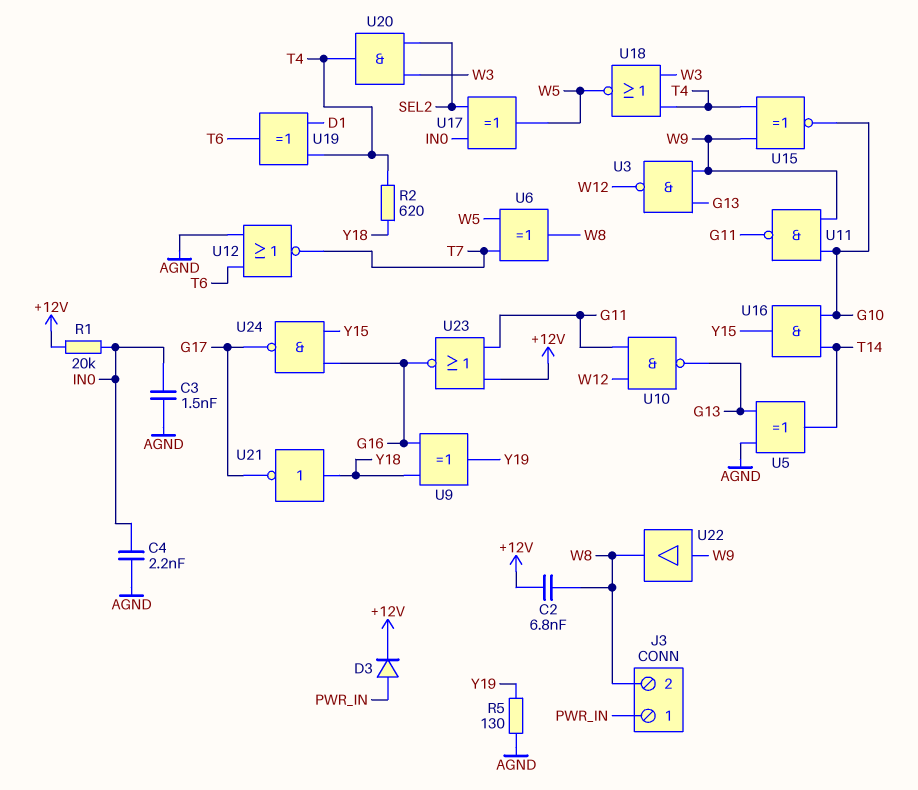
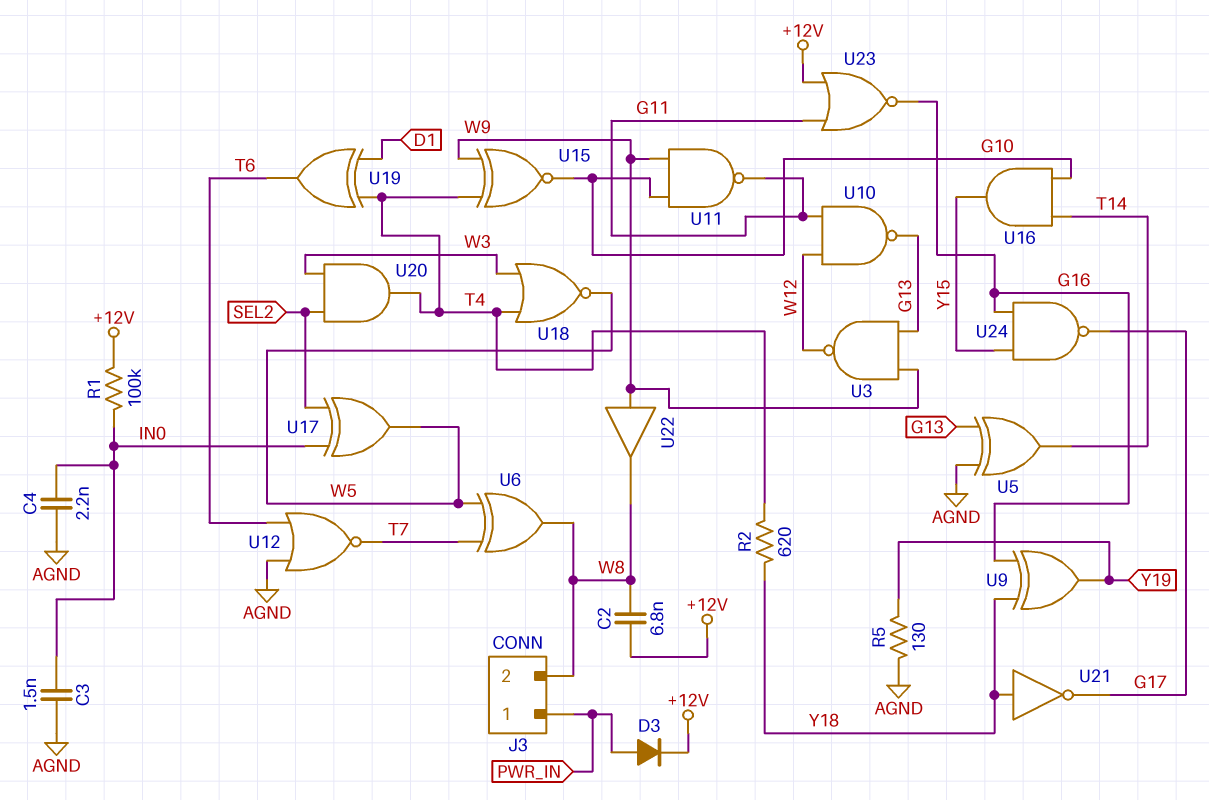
R1: 20k (+12V, IN0) -> 100k (+12V, IN0)

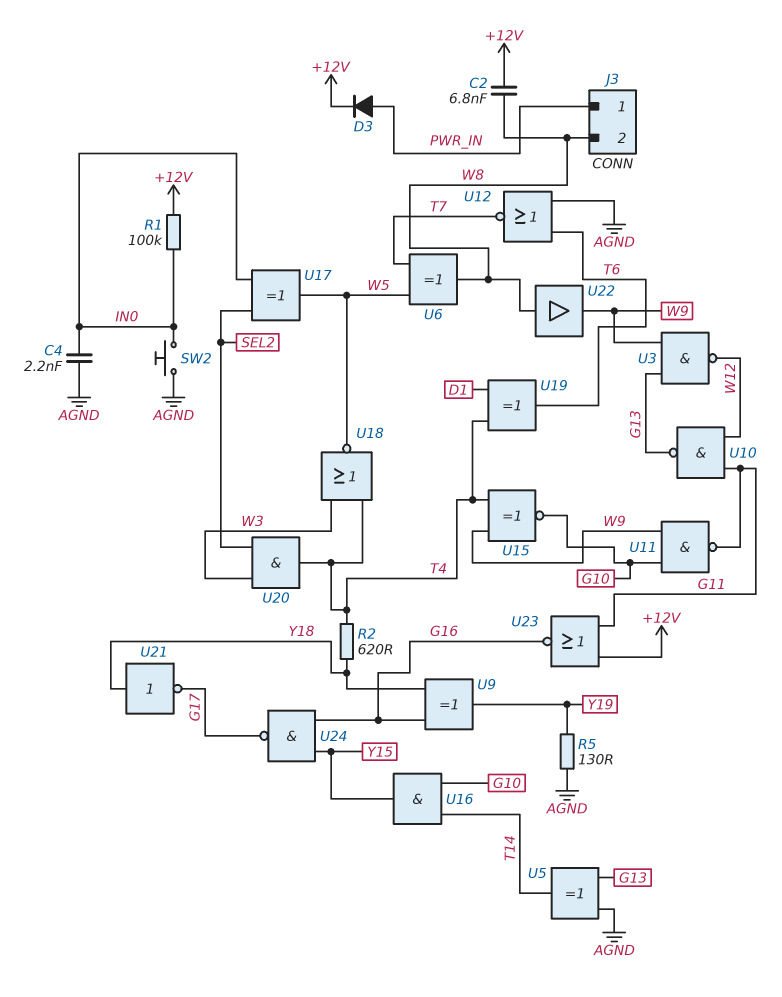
C3: 1.5nF (AGND, IN0) -> none
SW2: none -> button (AGND, IN0)
U22: buffer (in W9, out W8) -> buffer (in W8, out W9)

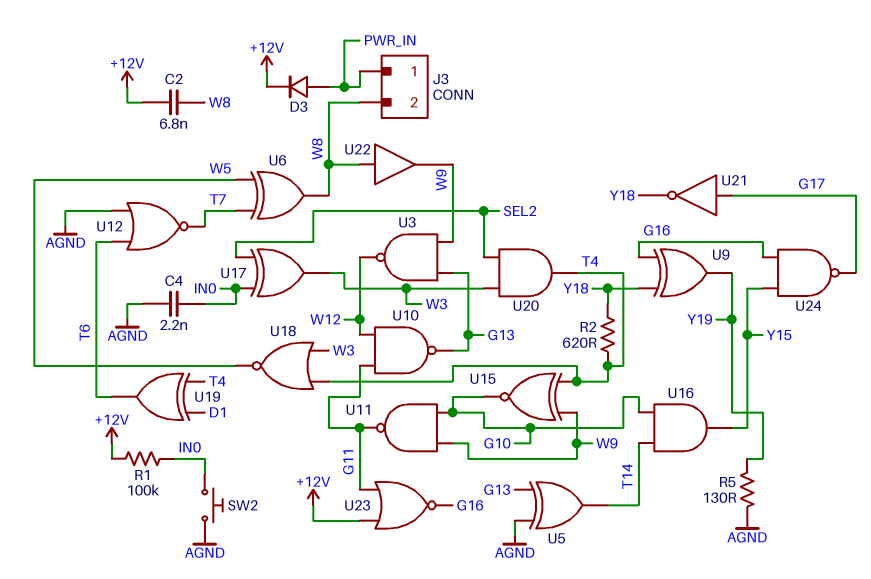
U17: XOR (in IN0, in SEL2, out W5) -> XOR (in IN0, in SEL2, out W3)
U21: NOT (in Y18, out G17) -> NOT (in G17, out Y18)

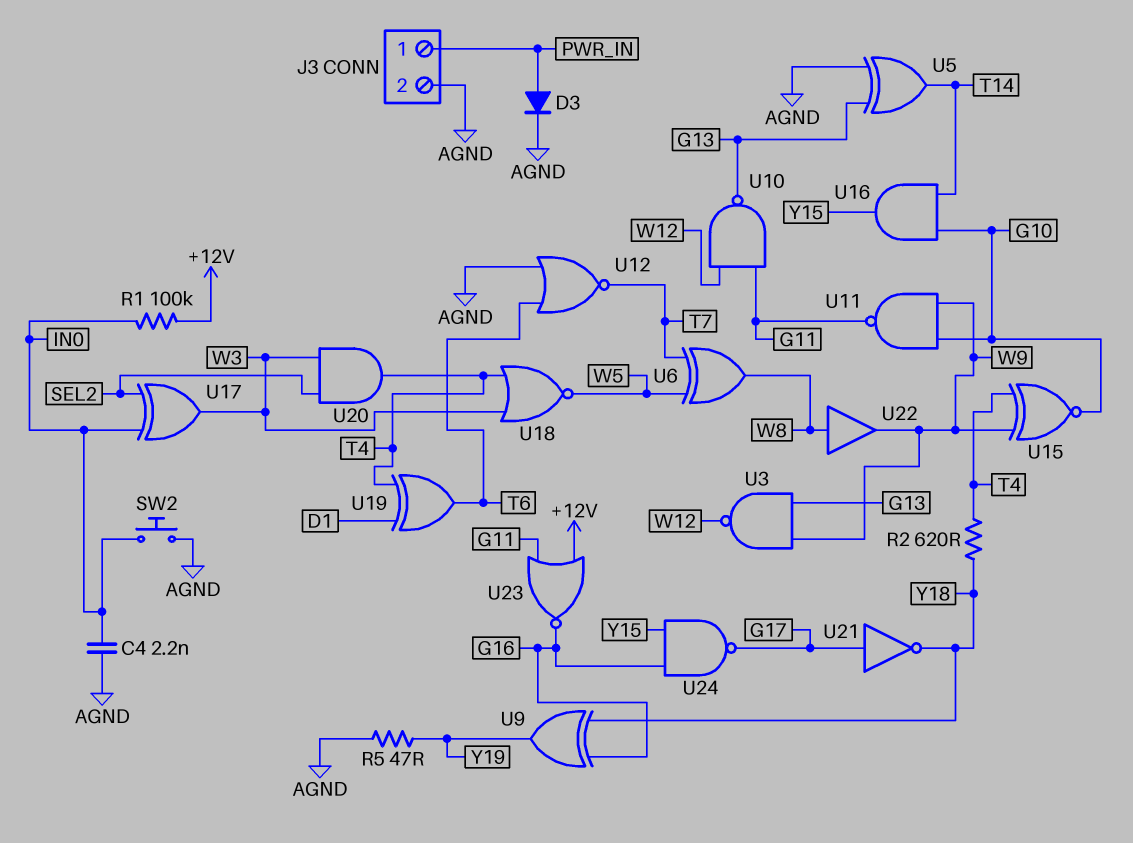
C2: 6.8nF (+12V, W8) -> none
D3: diode (A PWR_IN, K +12V) -> diode (A PWR_IN, K AGND)
J3 pin 2: W8 -> AGND
R5: 130 (AGND, Y19) -> 47 (AGND, Y19)

